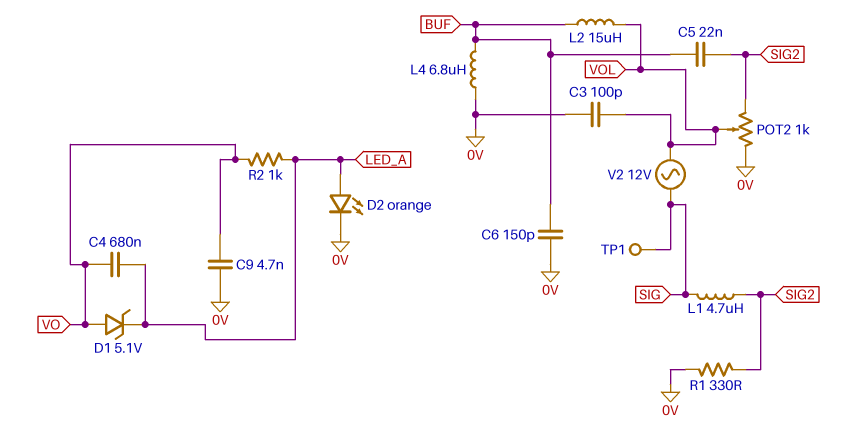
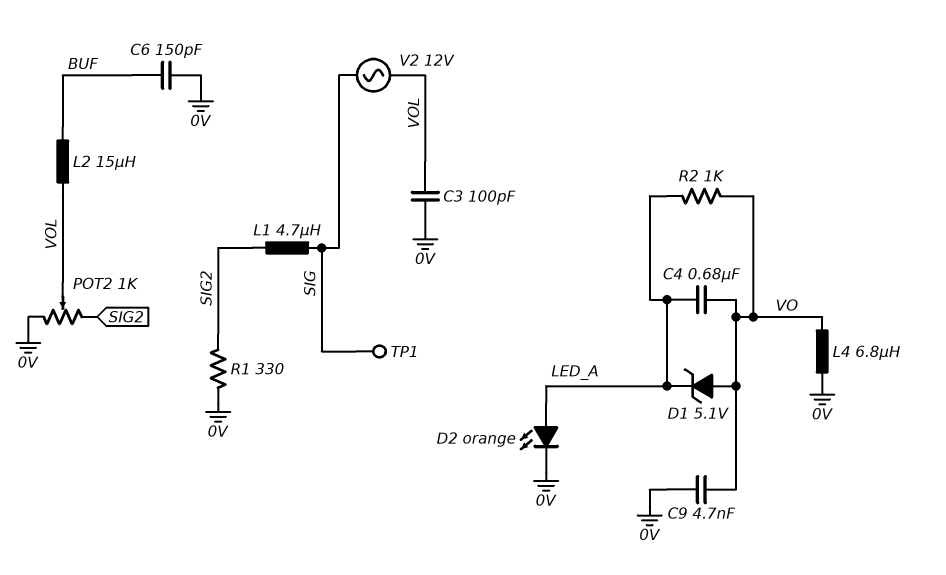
C5: 22nF (BUF, SIG2) -> none
L4: 6.8uH (0V, BUF) -> 6.8uH (0V, VO)

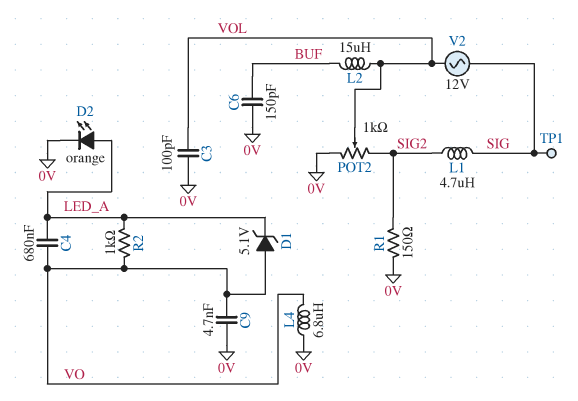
R1: 330 (0V, SIG2) -> 150 (0V, SIG2)

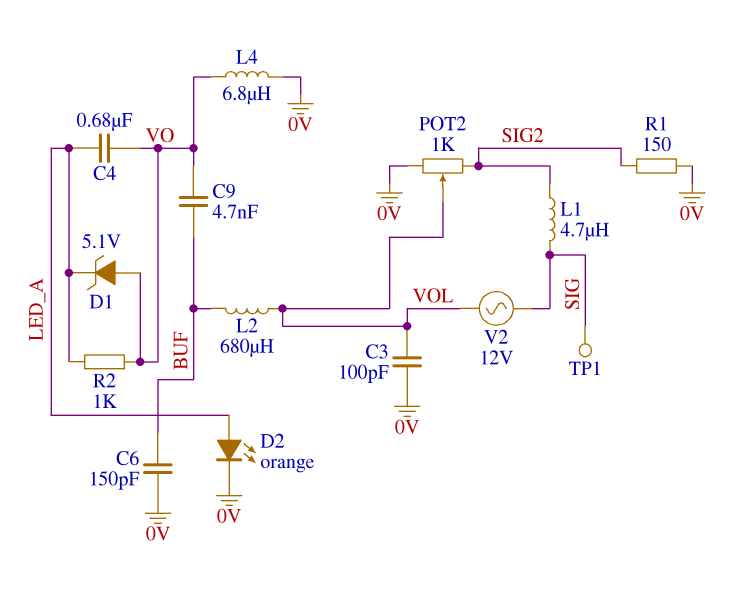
C9: 4.7nF (0V, VO) -> 4.7nF (BUF, VO)
L2: 15uH (BUF, VOL) -> 680uH (BUF, VOL)

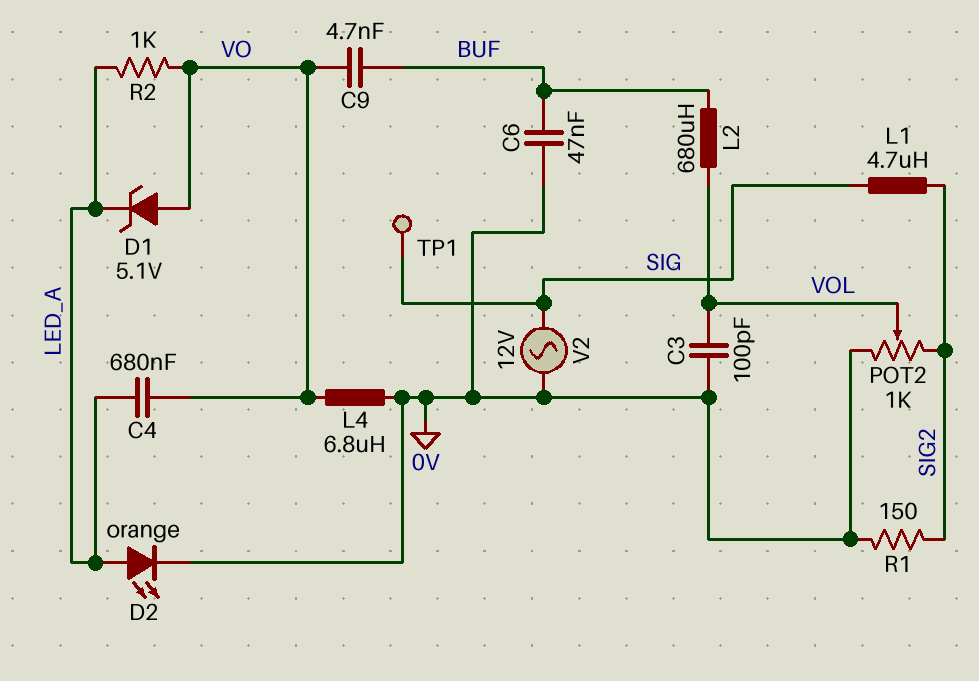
C6: 150pF (0V, BUF) -> 47nF (0V, BUF)
V2: AC 12V (SIG, VOL) -> AC 12V (0V, SIG)

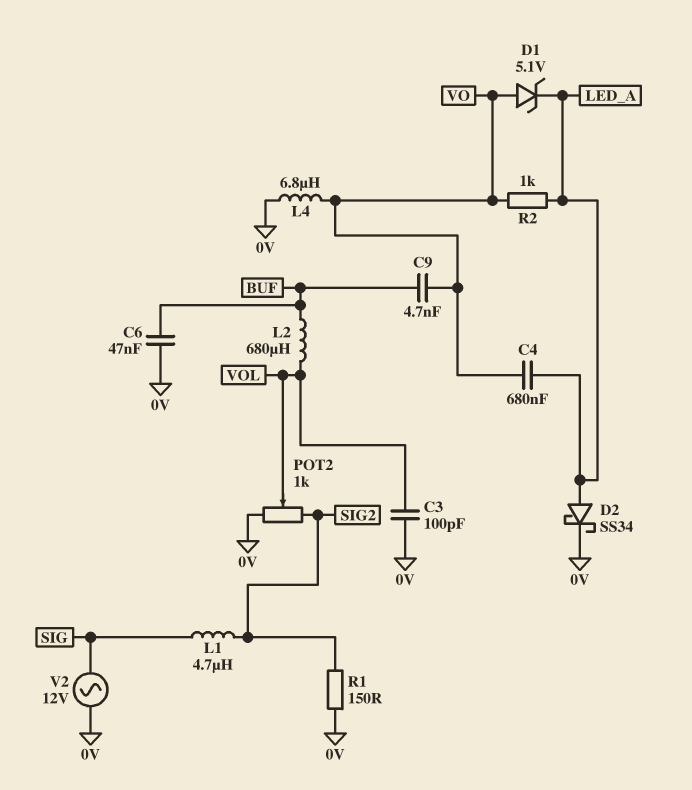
D2: LED orange (A LED_A, K 0V) -> schottky SS34 (A LED_A, K 0V)
TP1: test point (SIG) -> none

